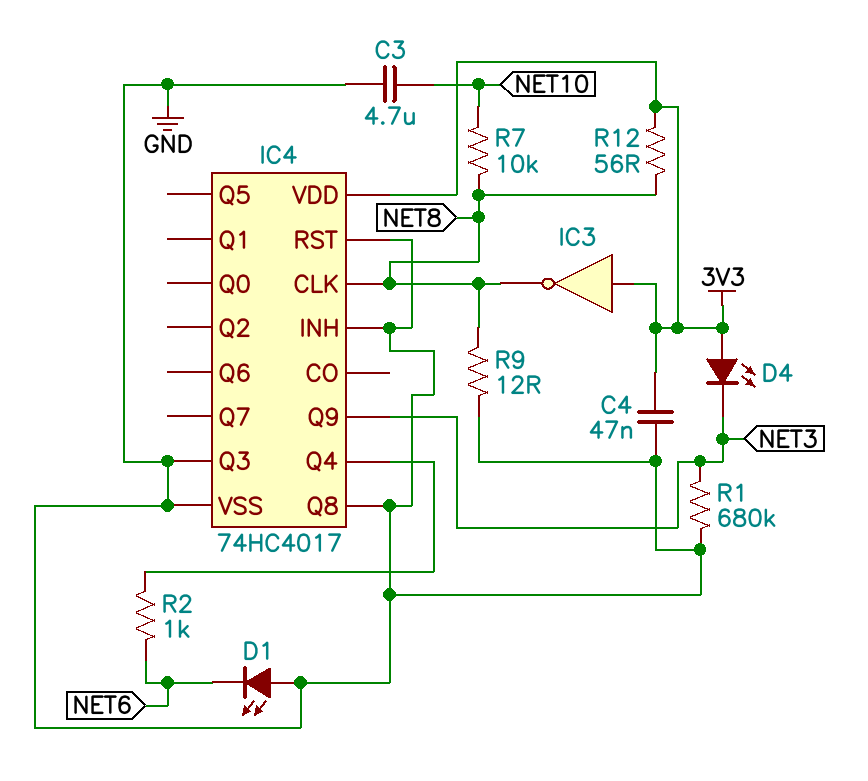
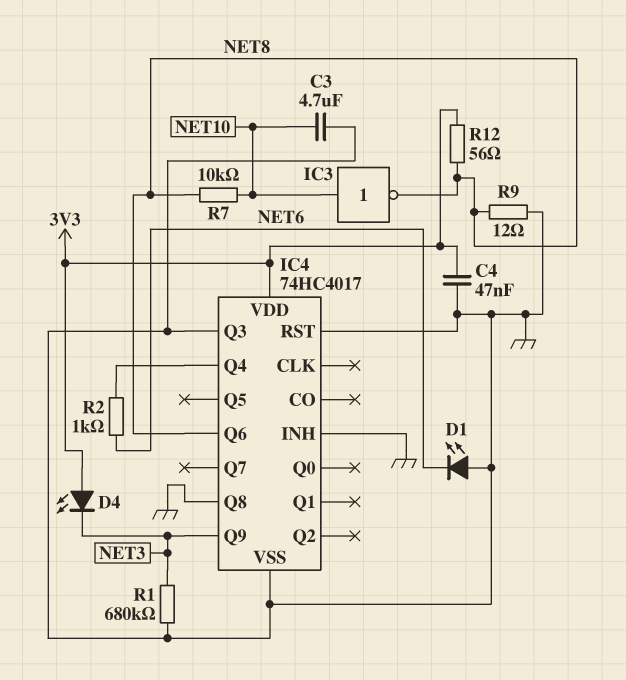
IC3: NOT (in 3V3, out NET8) -> NOT (in NET10, out NET8)
IC4 pin CLK: NET8 -> none
IC4 pin Q6: none -> NET8

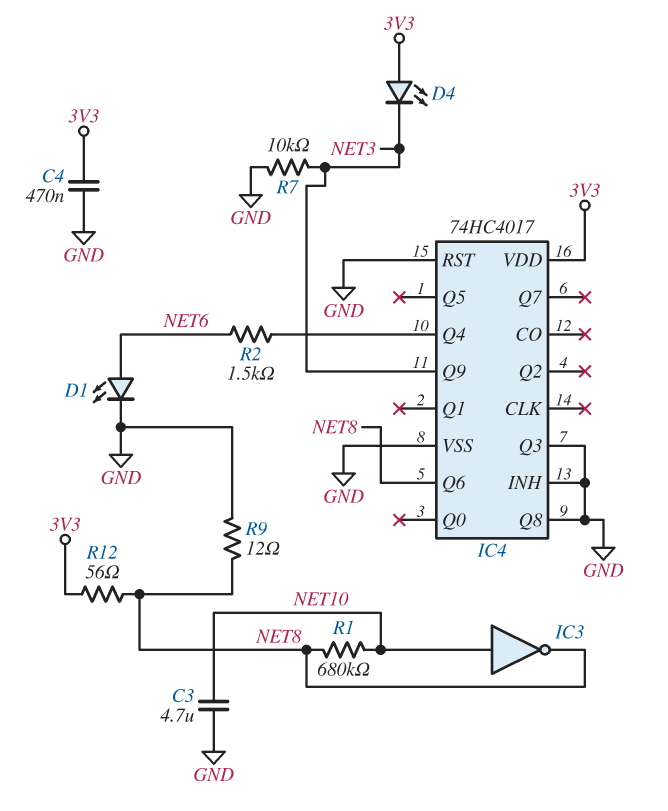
C4: 47nF (3V3, GND) -> 470nF (3V3, GND)
D1: LED (A GND, K NET6) -> LED (A NET6, K GND)
R1: 680k (GND, NET3) -> 680k (NET8, NET10)
R2: 1k (IC4/Q4, NET6) -> 1.5k (IC4/Q4, NET6)
R7: 10k (NET8, NET10) -> 10k (GND, NET3)

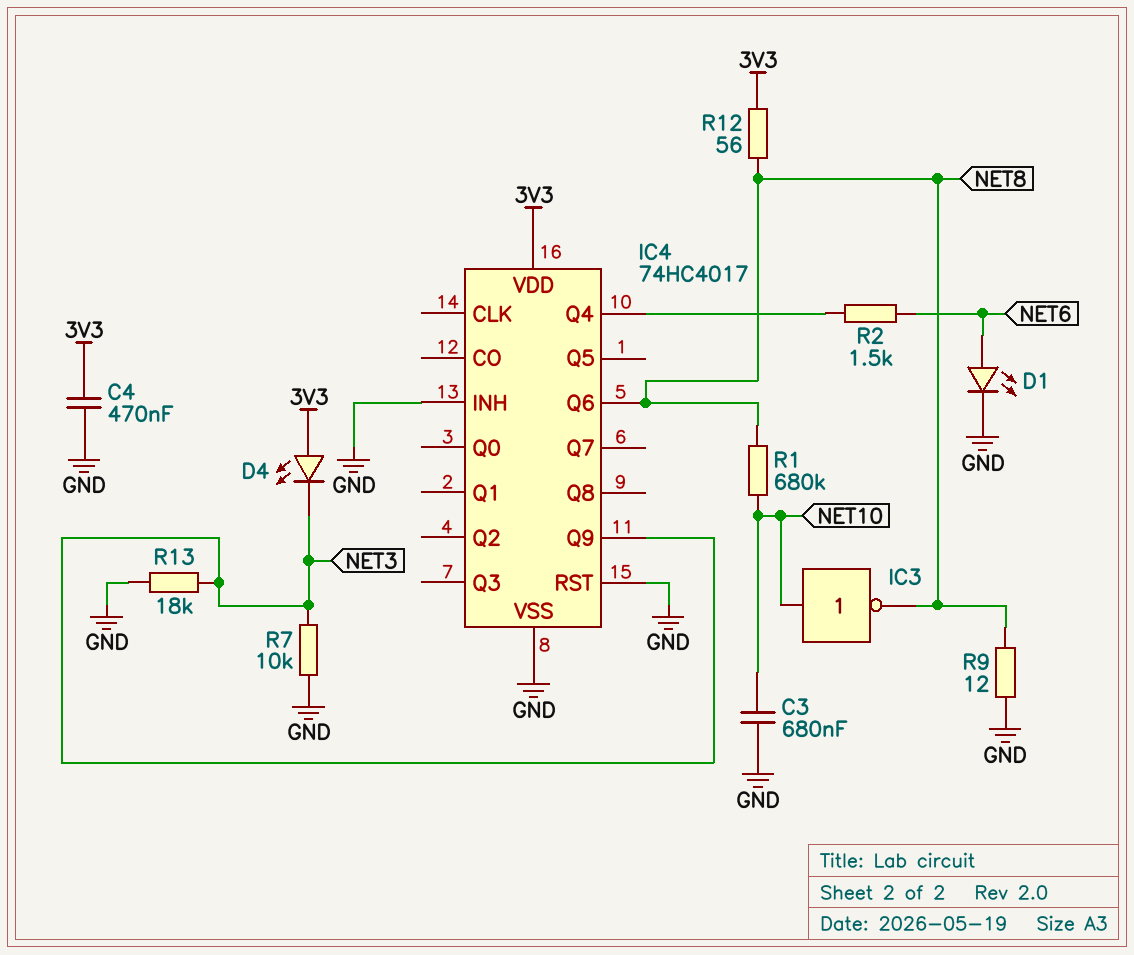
C3: 4.7uF (GND, NET10) -> 680nF (GND, NET10)
IC4 pin Q3: GND -> none
IC4 pin Q8: GND -> none
R13: none -> 18k (GND, NET3)

